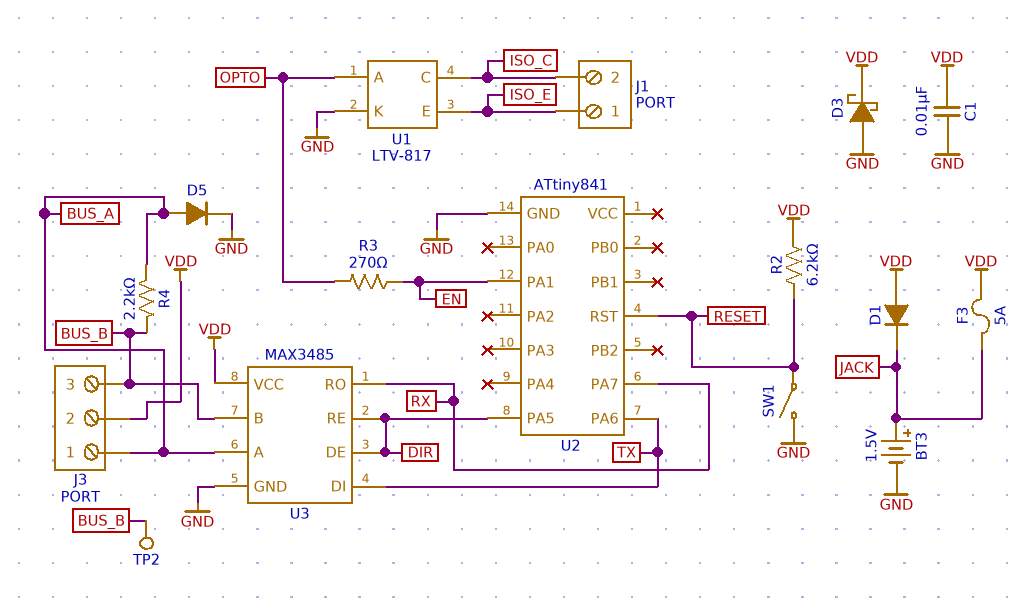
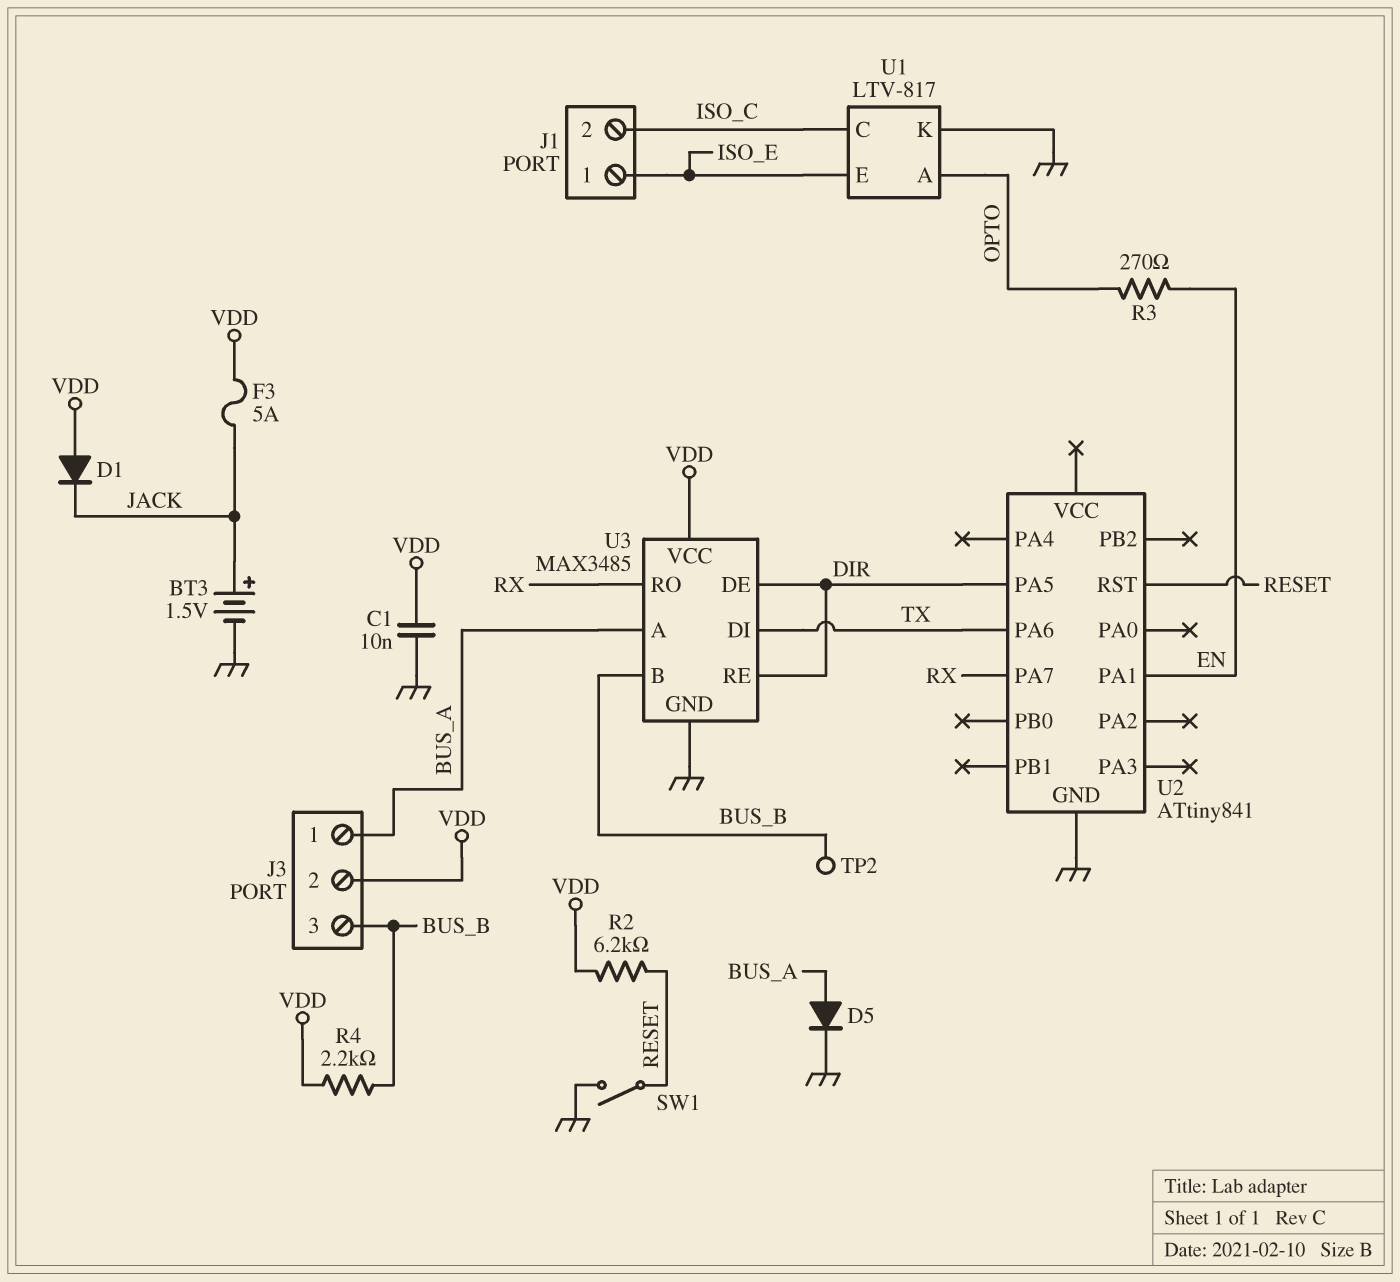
D3: schottky (A GND, K VDD) -> none
R4: 2.2k (BUS_A, BUS_B) -> 2.2k (BUS_B, VDD)

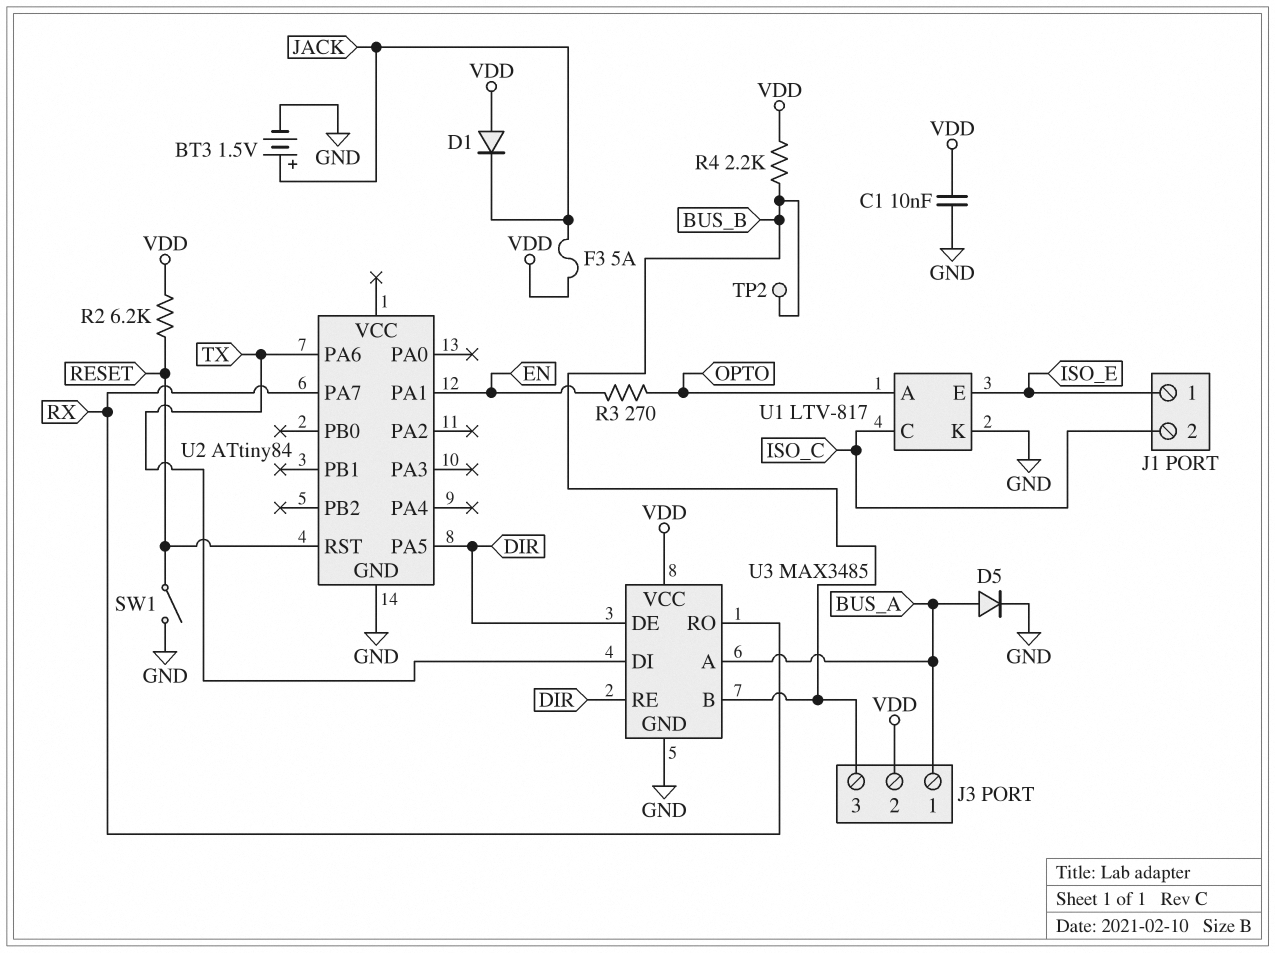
U2: ATtiny841 -> ATtiny84

